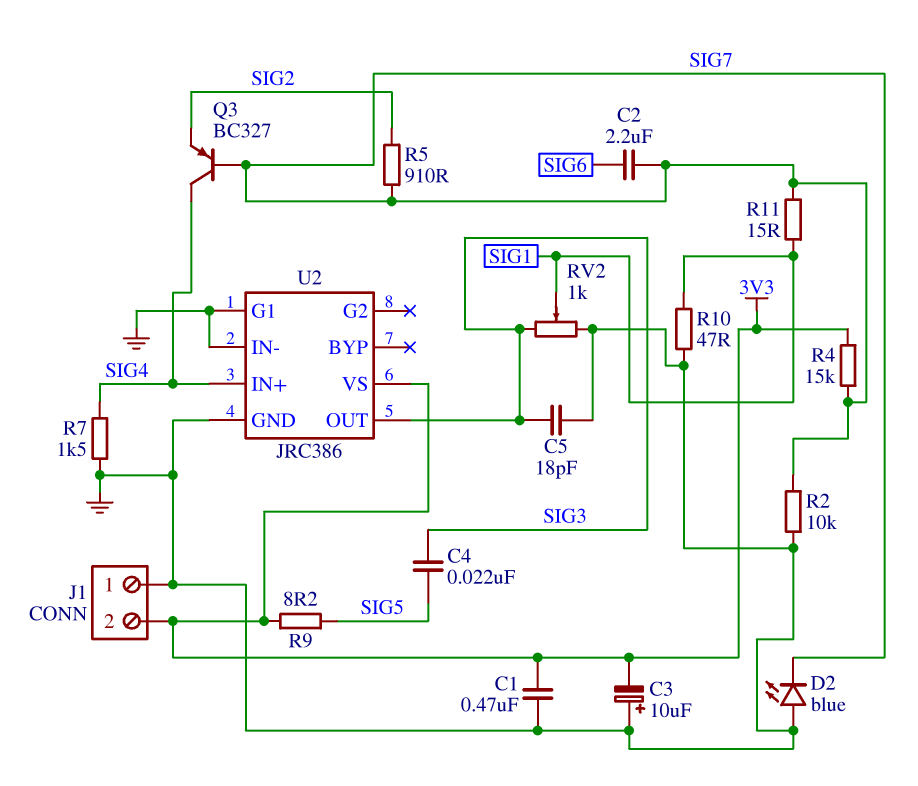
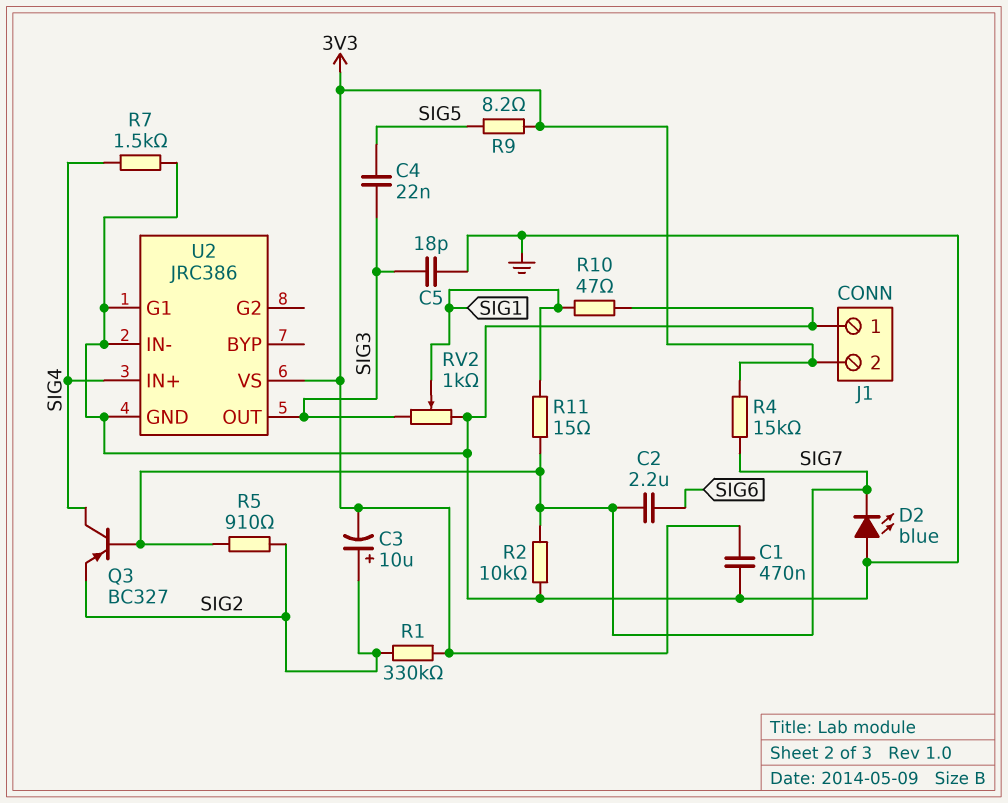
C3: 10uF (plus GND, minus 3V3) -> 10uF (plus SIG2, minus 3V3)
R1: none -> 330k (3V3, SIG2)

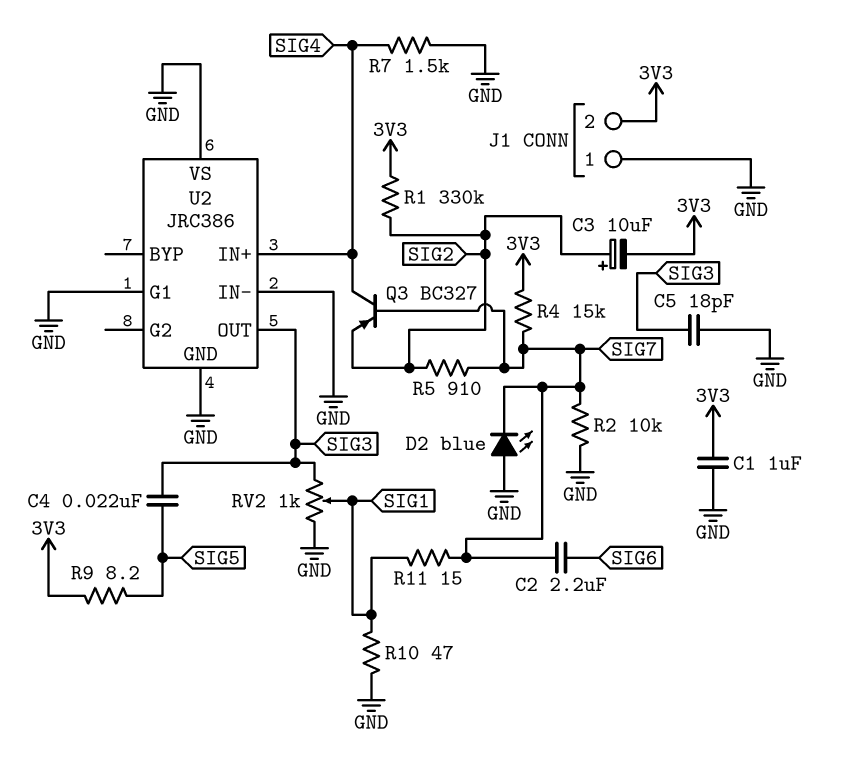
C1: 470nF (3V3, GND) -> 1uF (3V3, GND)
U2 pin VS: 3V3 -> GND

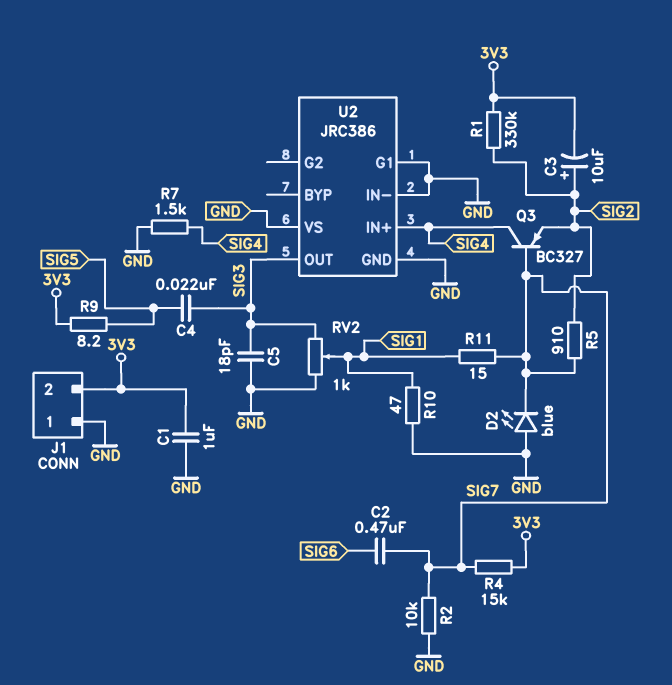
C2: 2.2uF (SIG6, SIG7) -> 470nF (SIG6, SIG7)

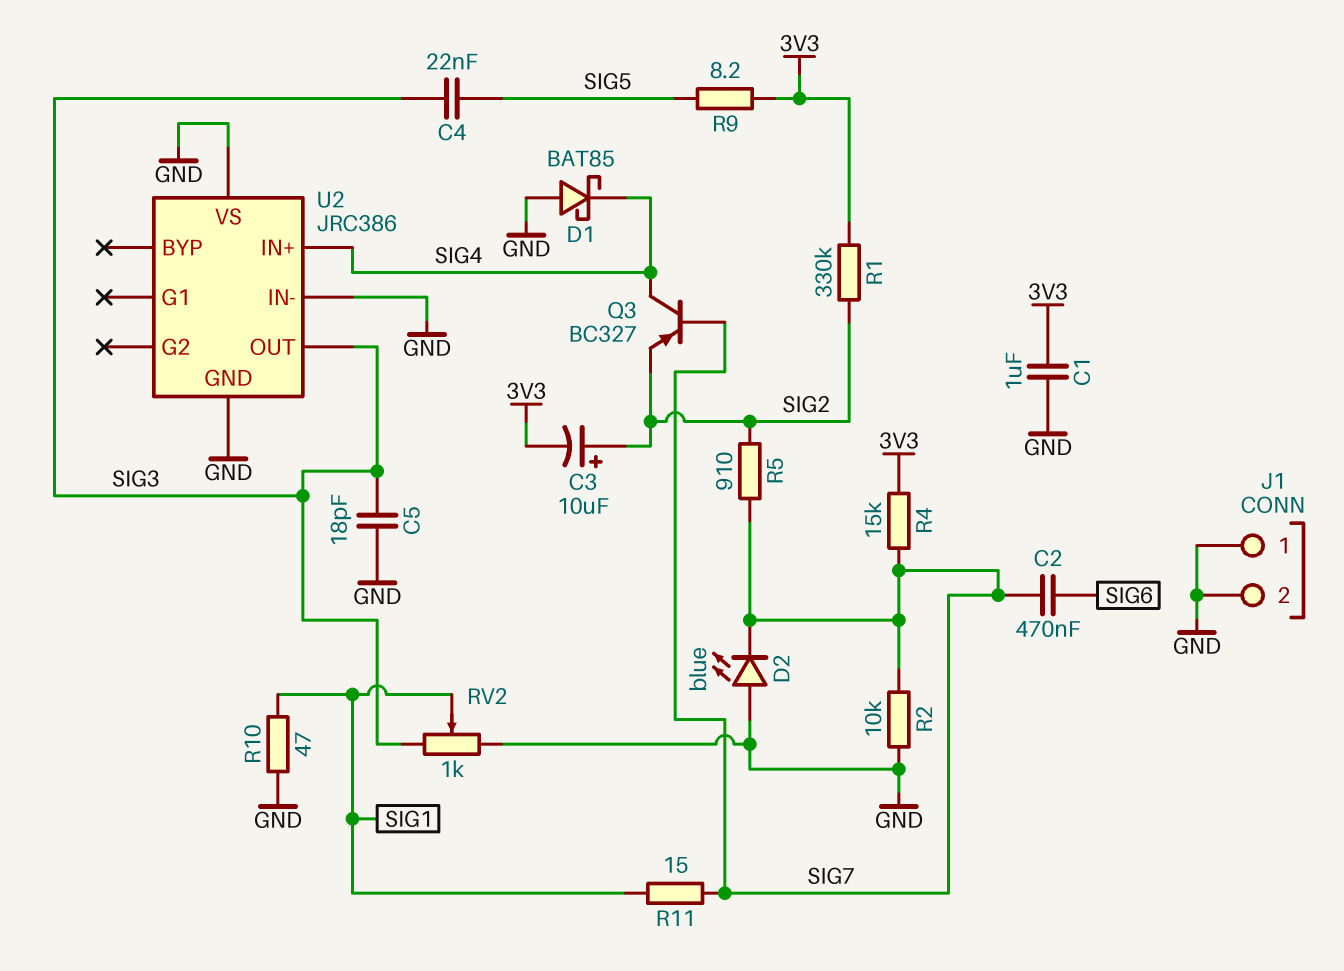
D1: none -> schottky BAT85 (A GND, K SIG4)
J1 pin 2: 3V3 -> GND
R7: 1.5k (GND, SIG4) -> none
U2 pin G1: GND -> none

